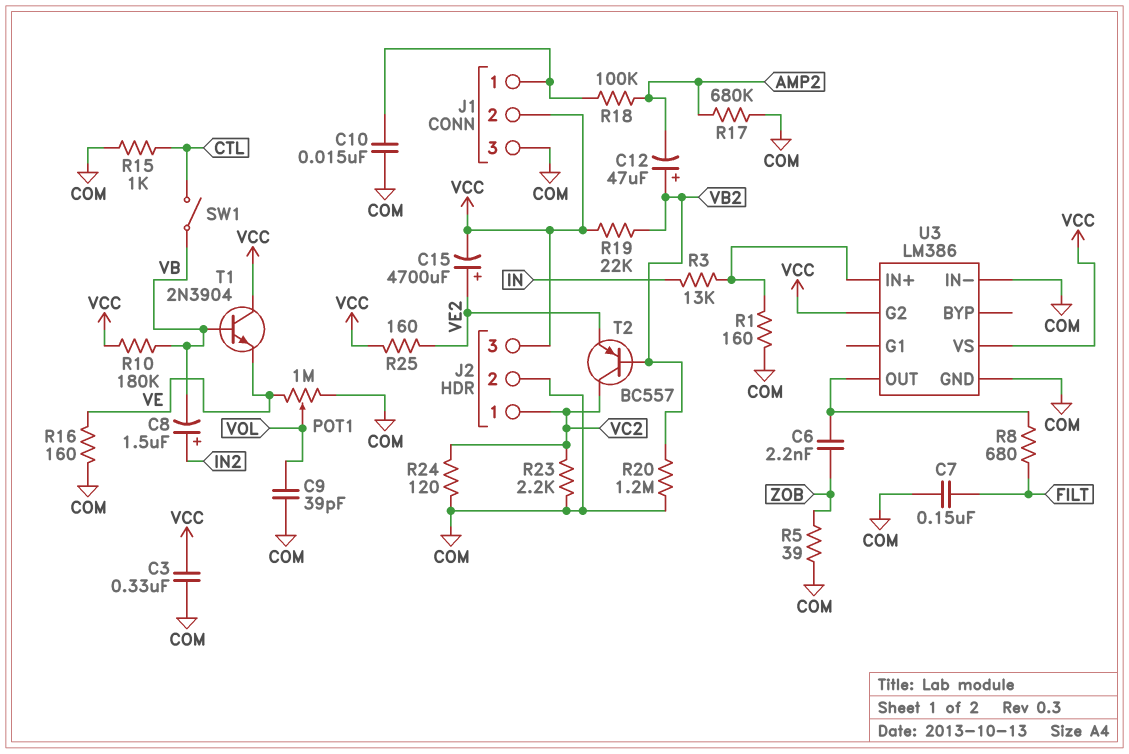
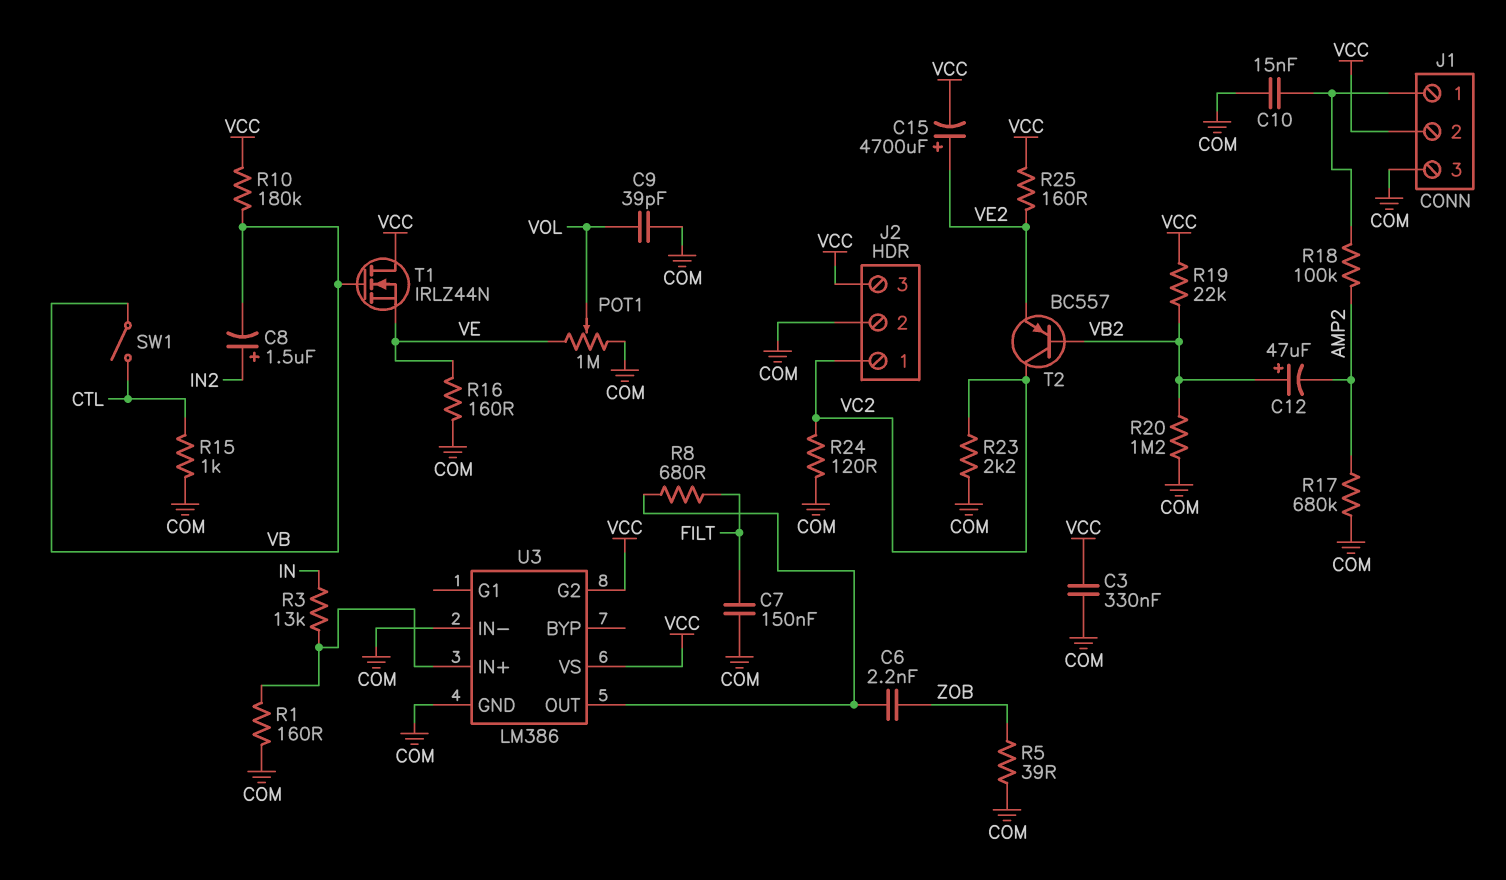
T1: NPN 2N3904 (B VB, C VCC, E VE) -> NMOS IRLZ44N (G VB, D VCC, S VE)

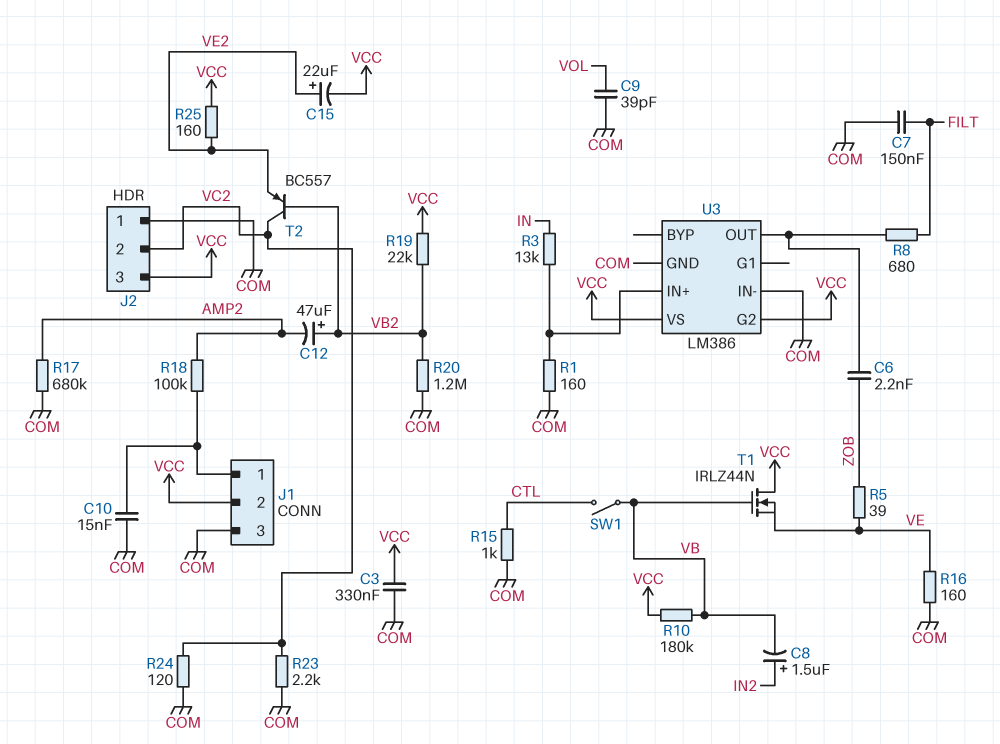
C15: 4700uF (plus VE2, minus VCC) -> 22uF (plus VE2, minus VCC)
J2 pin 1: VC2 -> COM
J2 pin 2: COM -> VC2
POT1: 1M (COM, VE, wiper VOL) -> none
R5: 39 (COM, ZOB) -> 39 (VE, ZOB)

